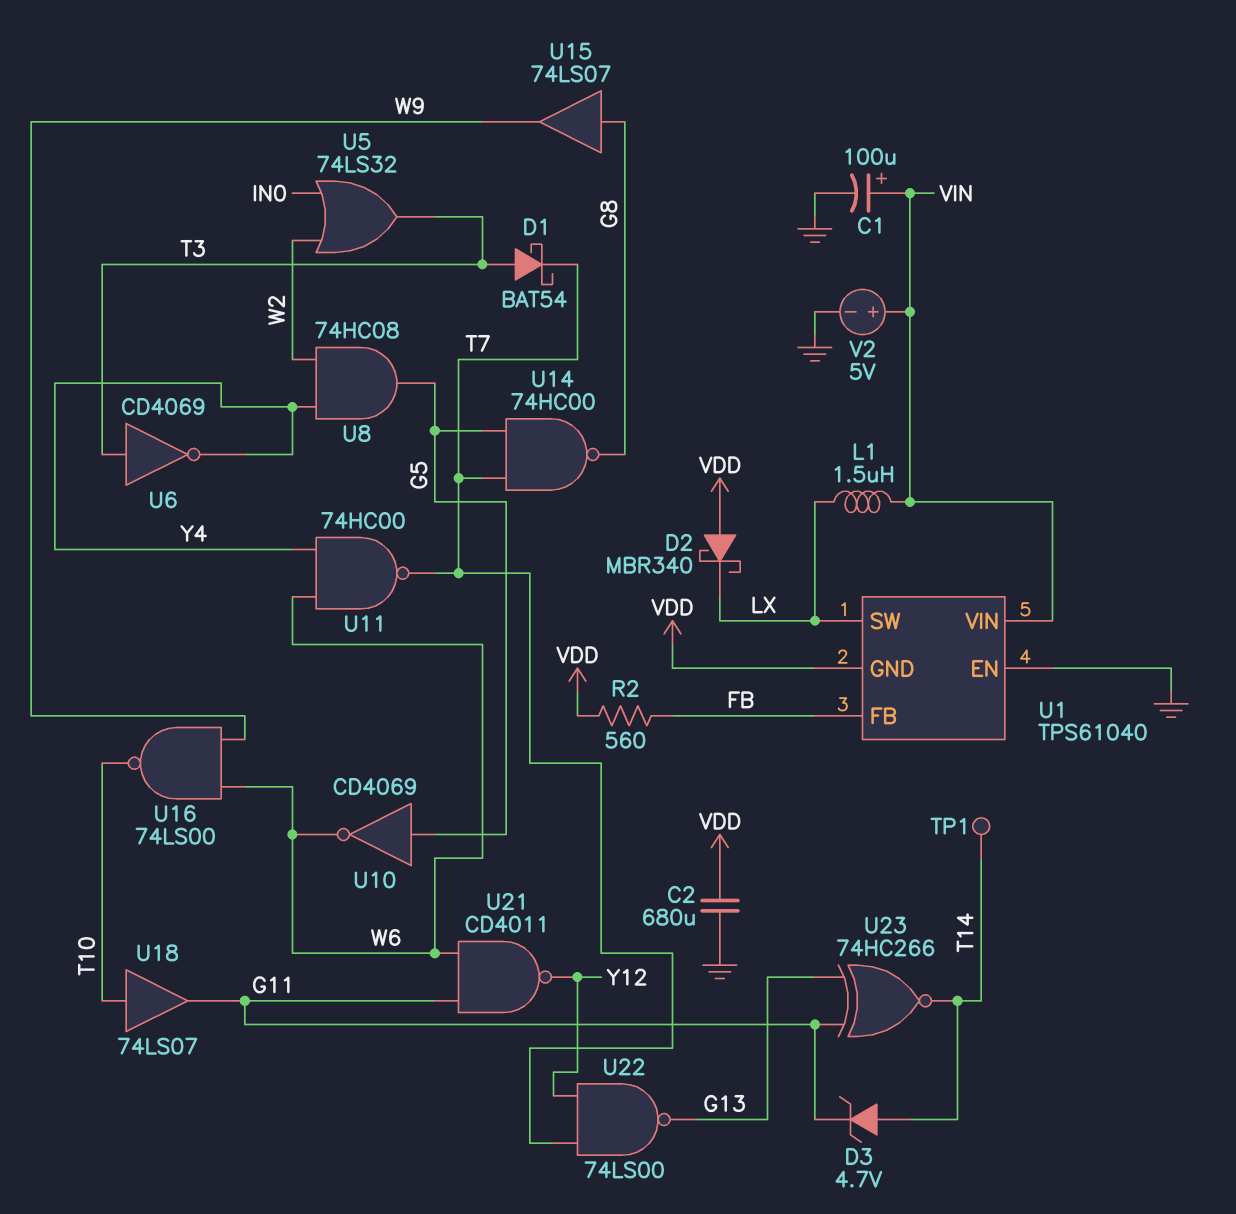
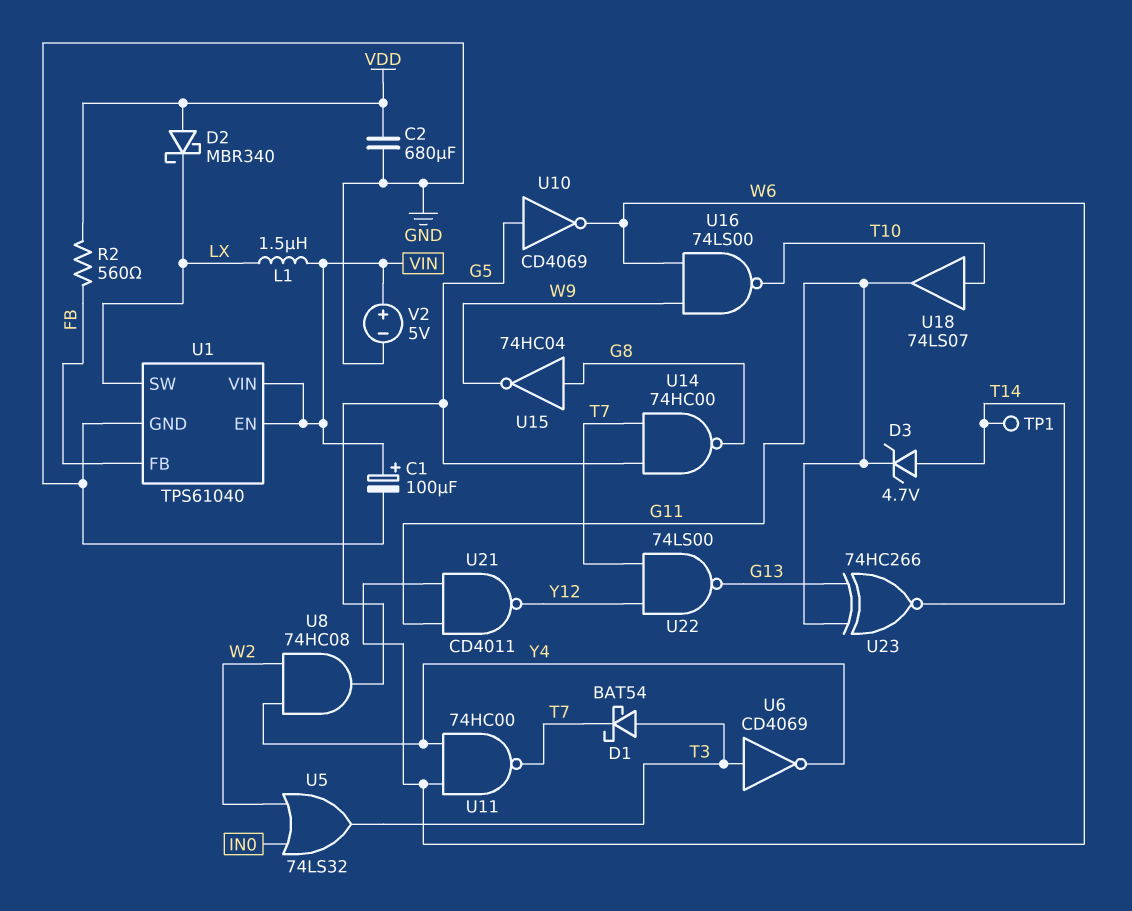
U1 pin EN: GND -> VIN
U1 pin GND: VDD -> GND
U15: buffer 74LS07 (in G8, out W9) -> NOT 74HC04 (in G8, out W9)

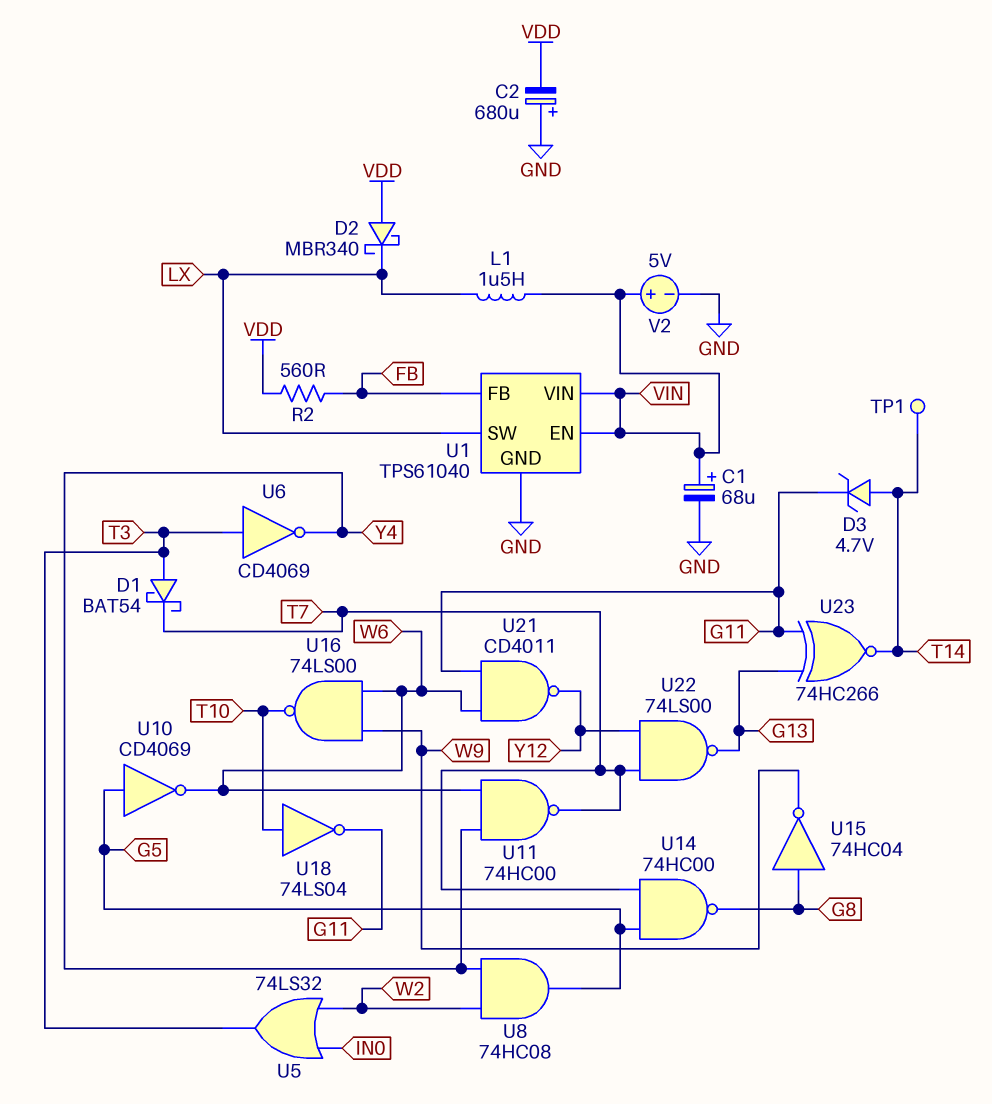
C1: 100uF (plus VIN, minus GND) -> 68uF (plus VIN, minus GND)
C2: 680uF (GND, VDD) -> 680uF (plus GND, minus VDD)
U18: buffer 74LS07 (in T10, out G11) -> NOT 74LS04 (in T10, out G11)

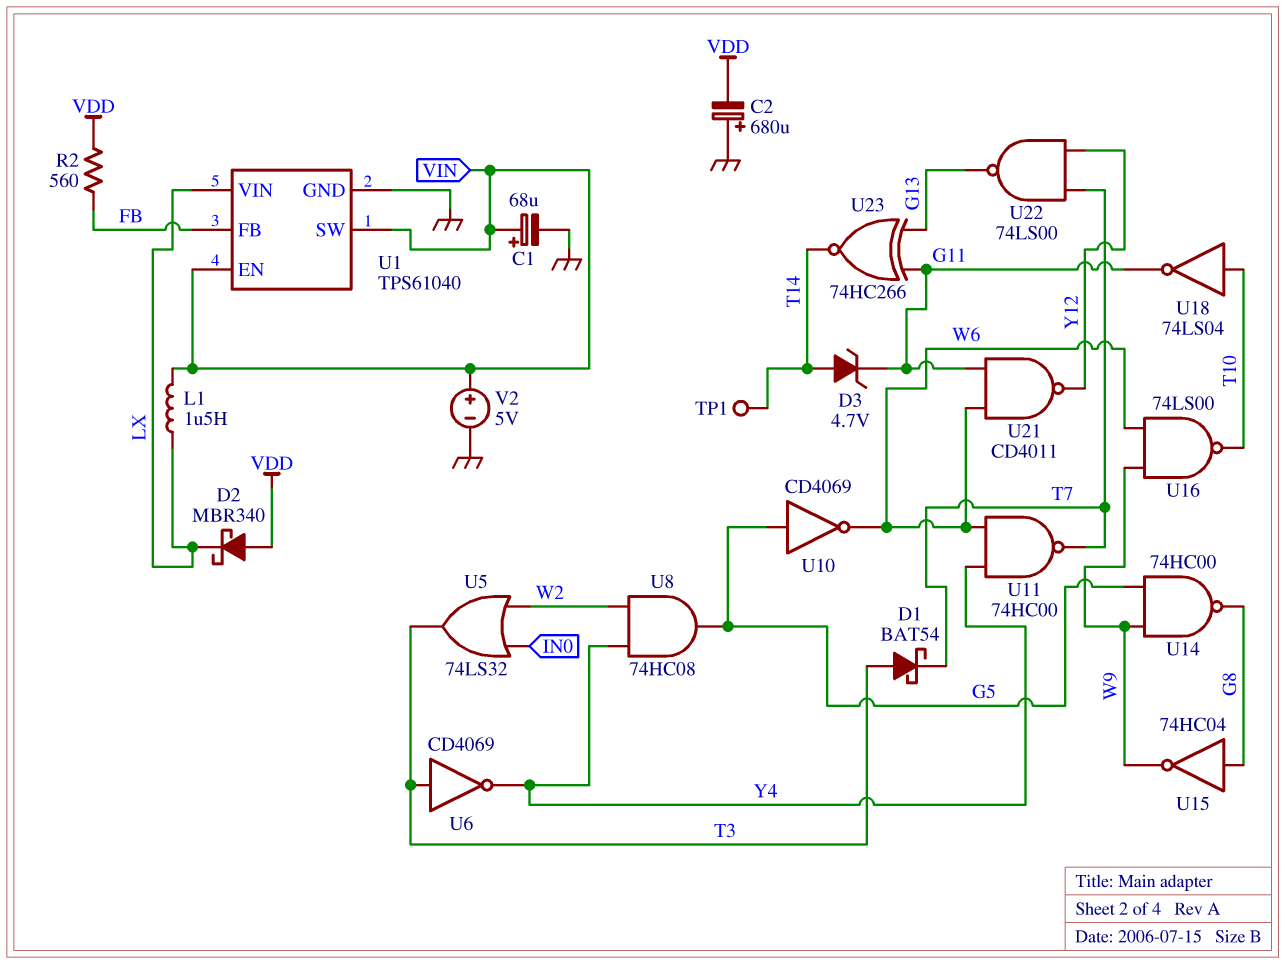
U1 pin SW: LX -> VIN
U1 pin VIN: VIN -> LX
U14: NAND 74HC00 (in G5, in T7, out G8) -> NAND 74HC00 (in G5, in W9, out G8)

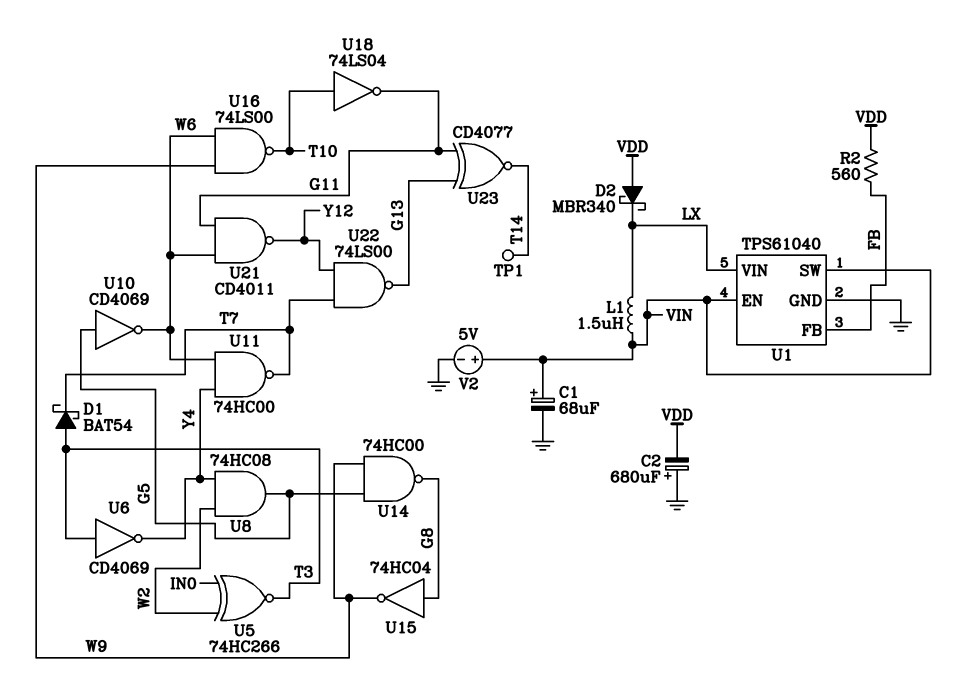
D3: zener 4.7V (A T14, K G11) -> none
U5: OR 74LS32 (in IN0, in W2, out T3) -> XNOR 74HC266 (in IN0, in W2, out T3)
U23: XNOR 74HC266 (in G11, in G13, out T14) -> XNOR CD4077 (in G11, in G13, out T14)

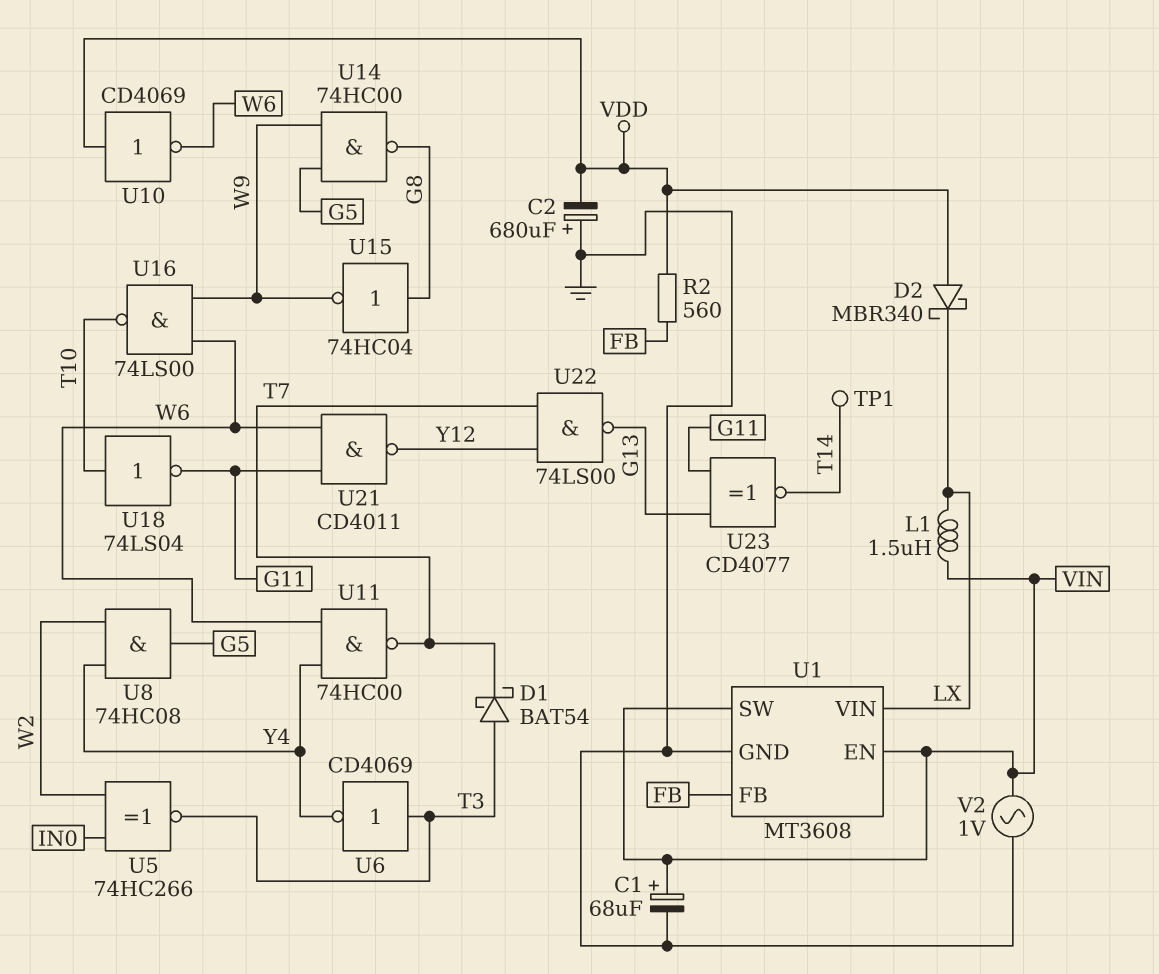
U1: TPS61040 -> MT3608
U10: NOT CD4069 (in G5, out W6) -> NOT CD4069 (in VDD, out W6)
V2: 5V (plus VIN, minus GND) -> AC 1V (GND, VIN)

